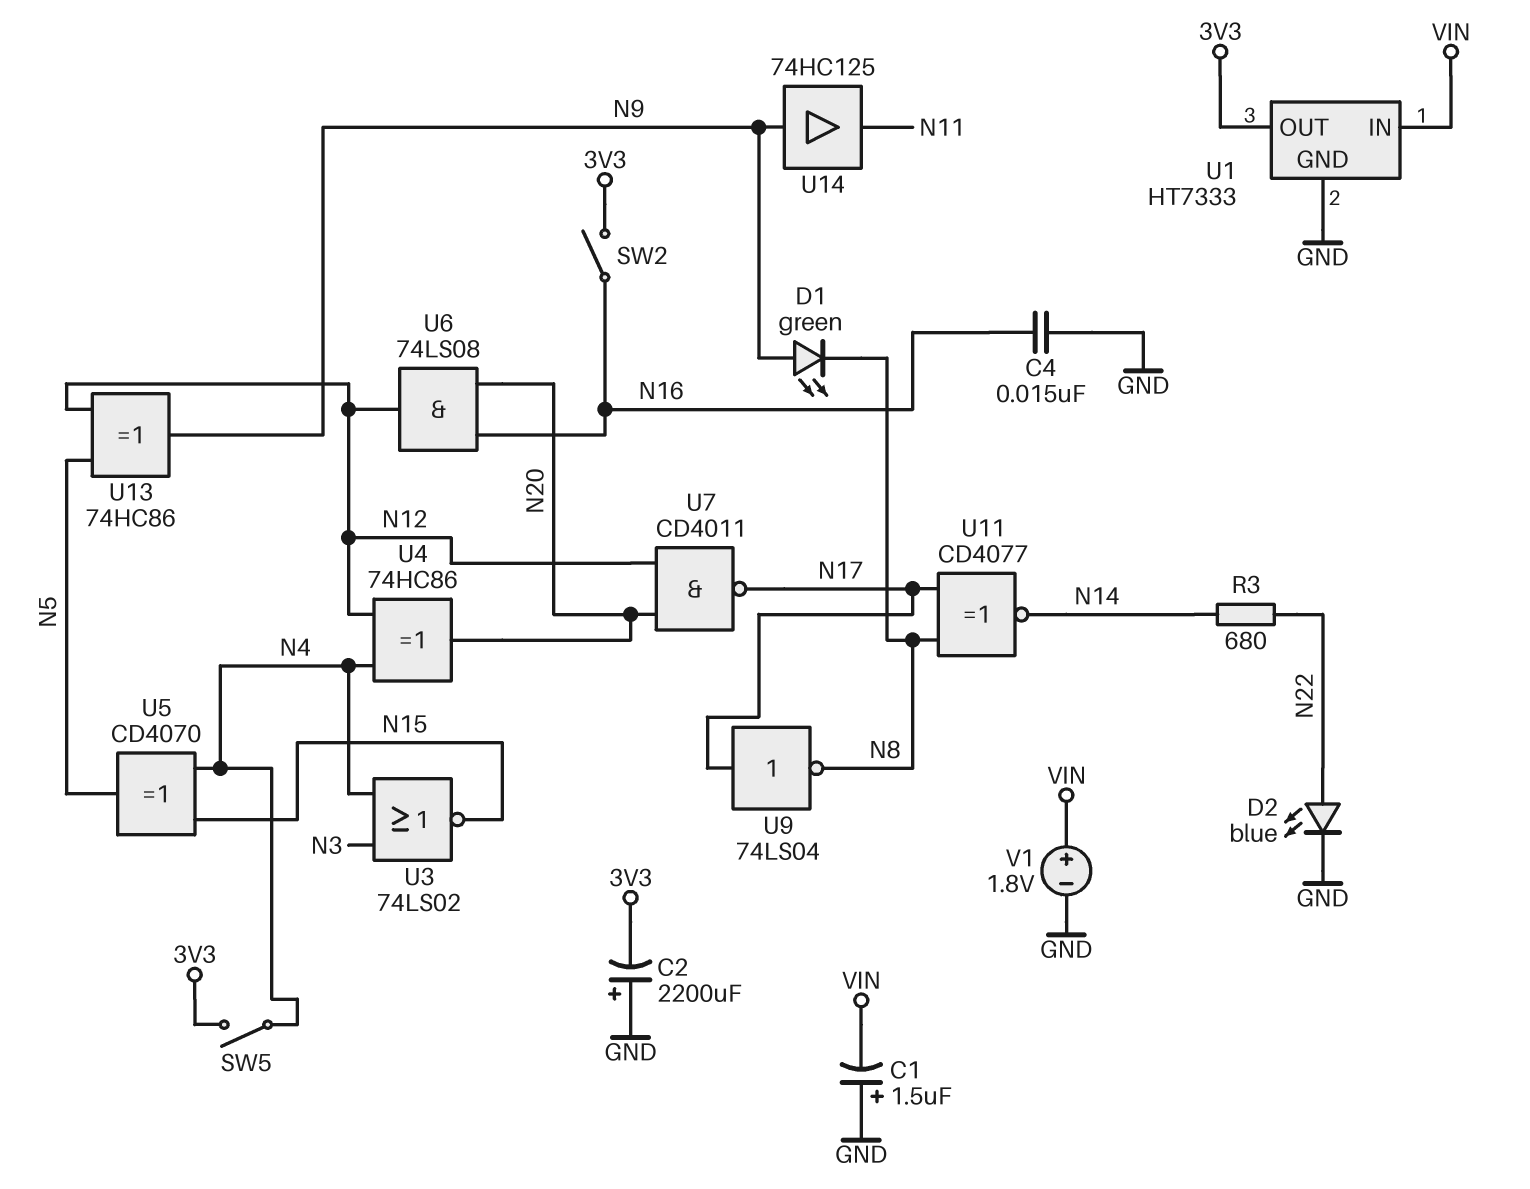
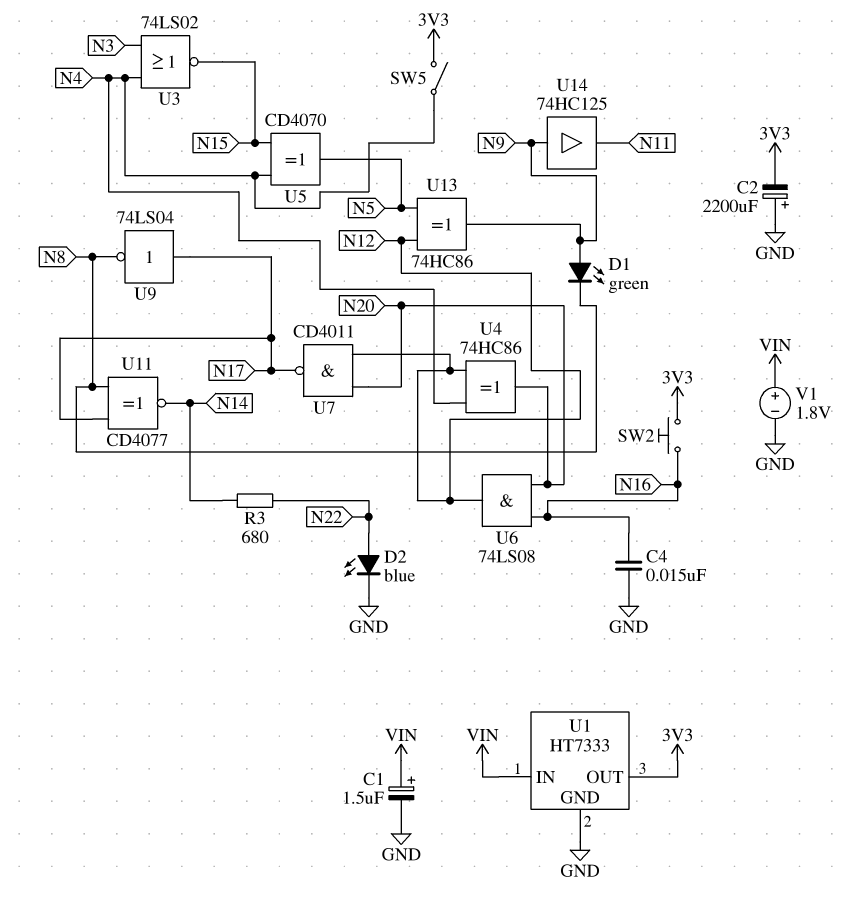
C1: 1.5uF (plus GND, minus VIN) -> 1.5uF (plus VIN, minus GND)
SW2: switch (3V3, N16) -> button (3V3, N16)

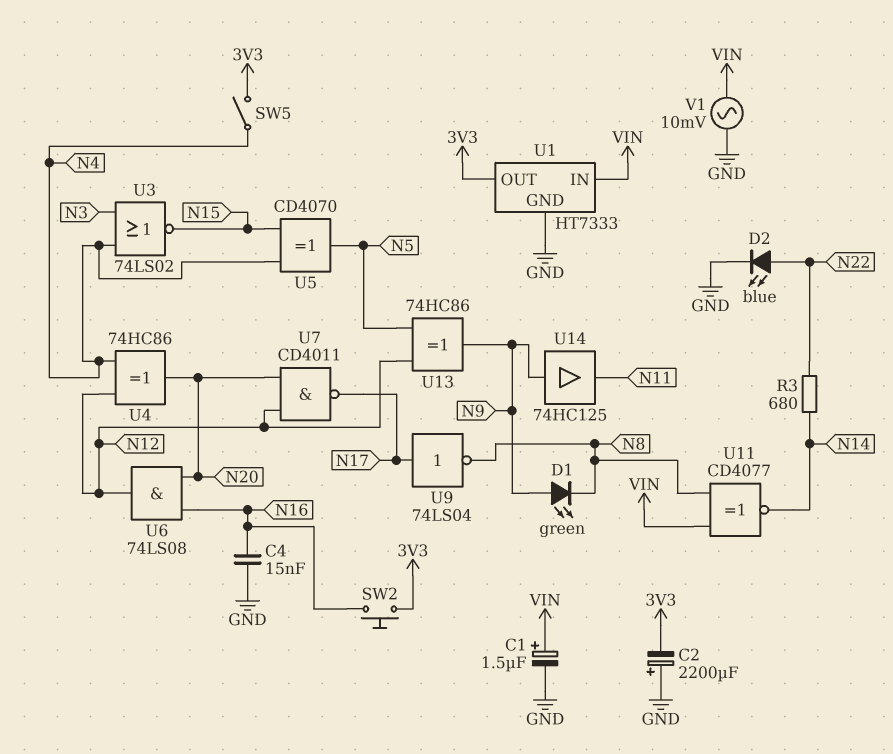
U11: XNOR CD4077 (in N8, in N17, out N14) -> XNOR CD4077 (in N8, in VIN, out N14)
V1: 1.8V (plus VIN, minus GND) -> AC 10mV (GND, VIN)

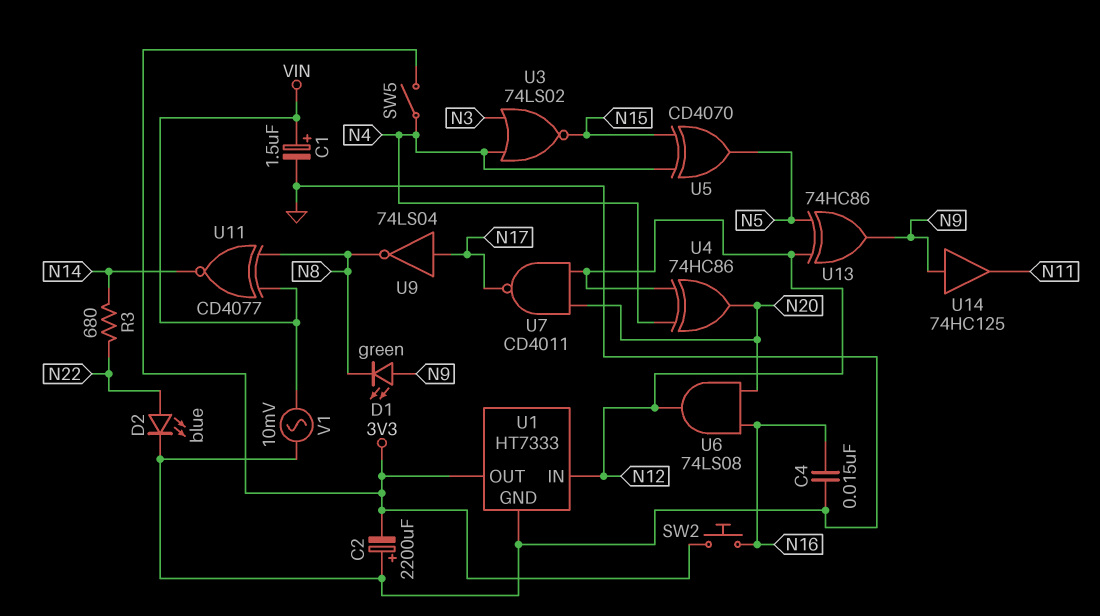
U1 pin IN: VIN -> N12

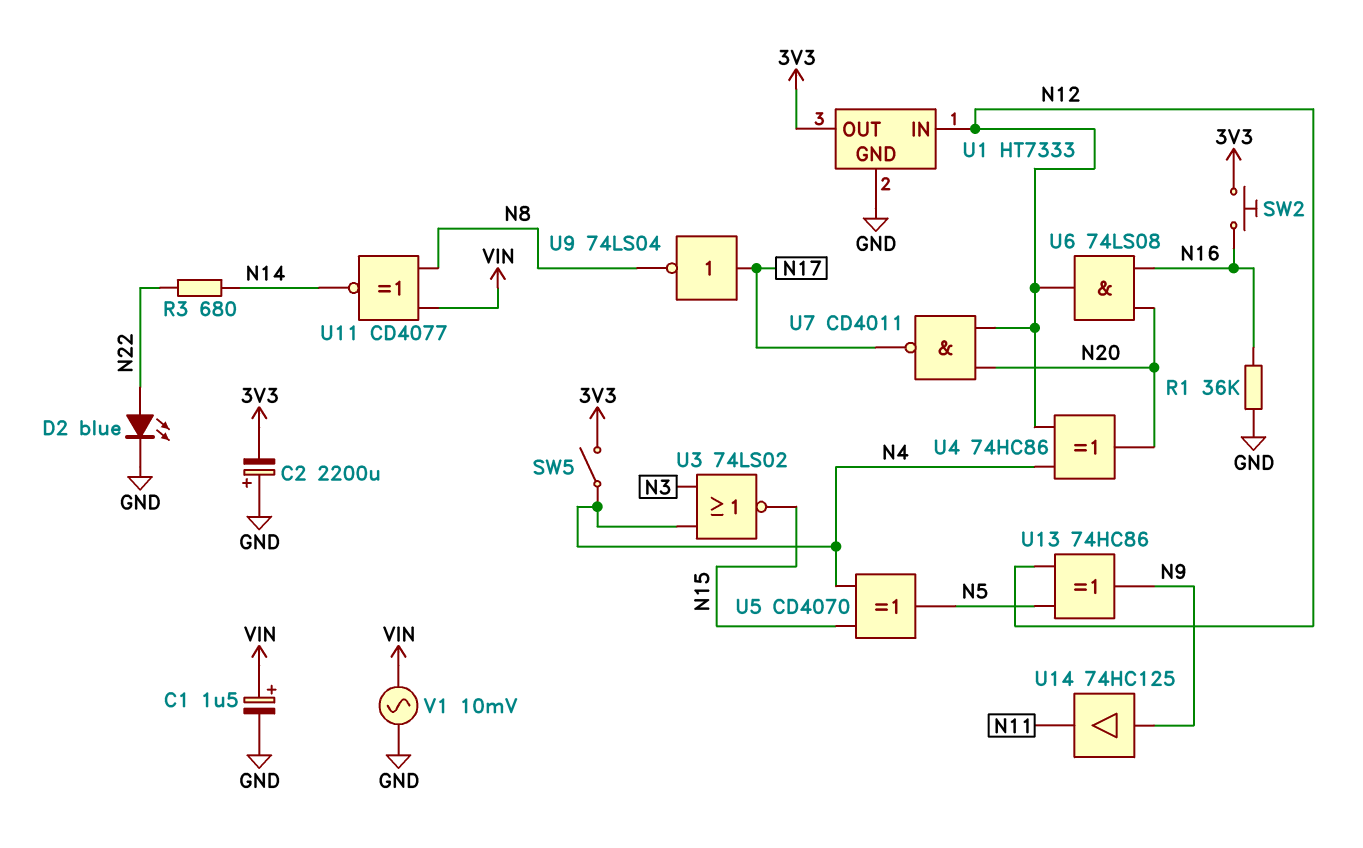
C4: 15nF (GND, N16) -> none
D1: LED green (A N9, K N8) -> none
R1: none -> 36k (GND, N16)

